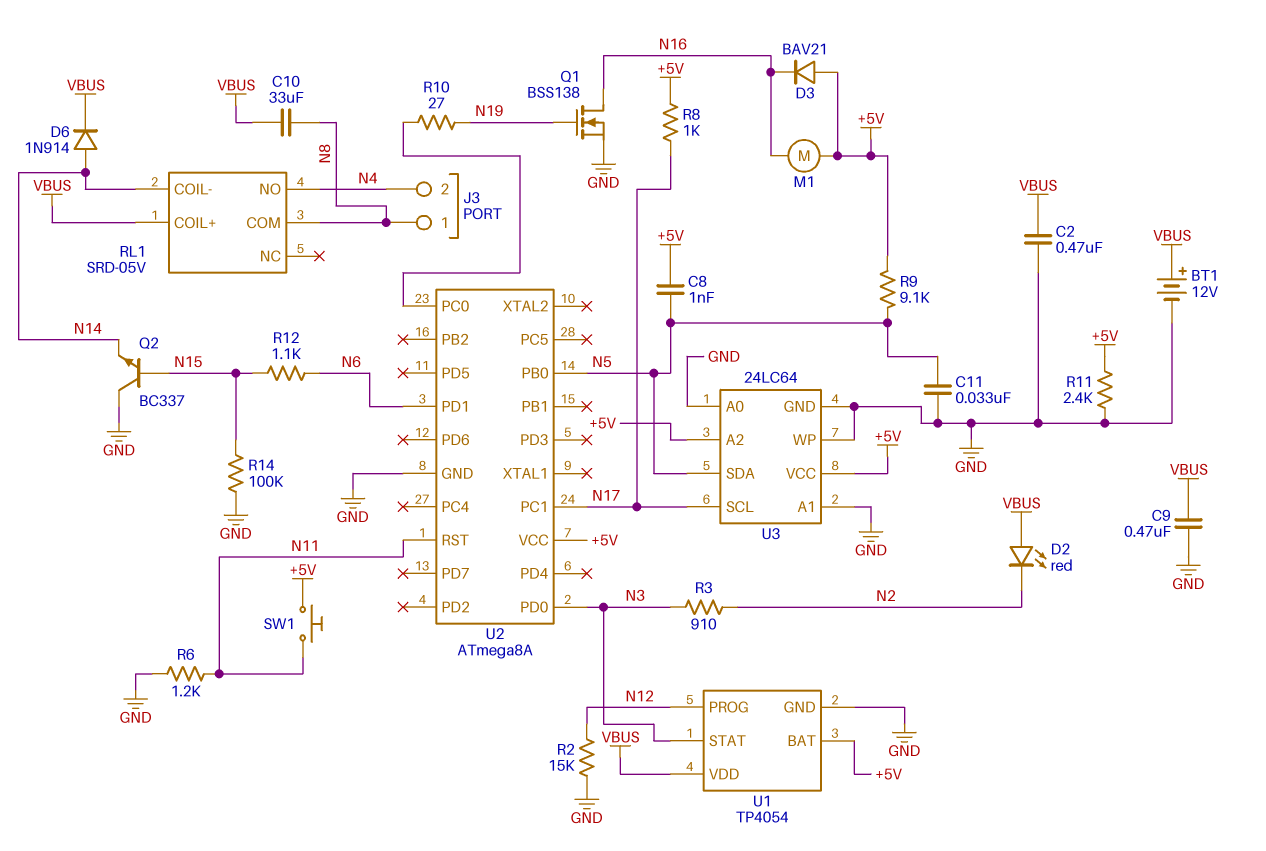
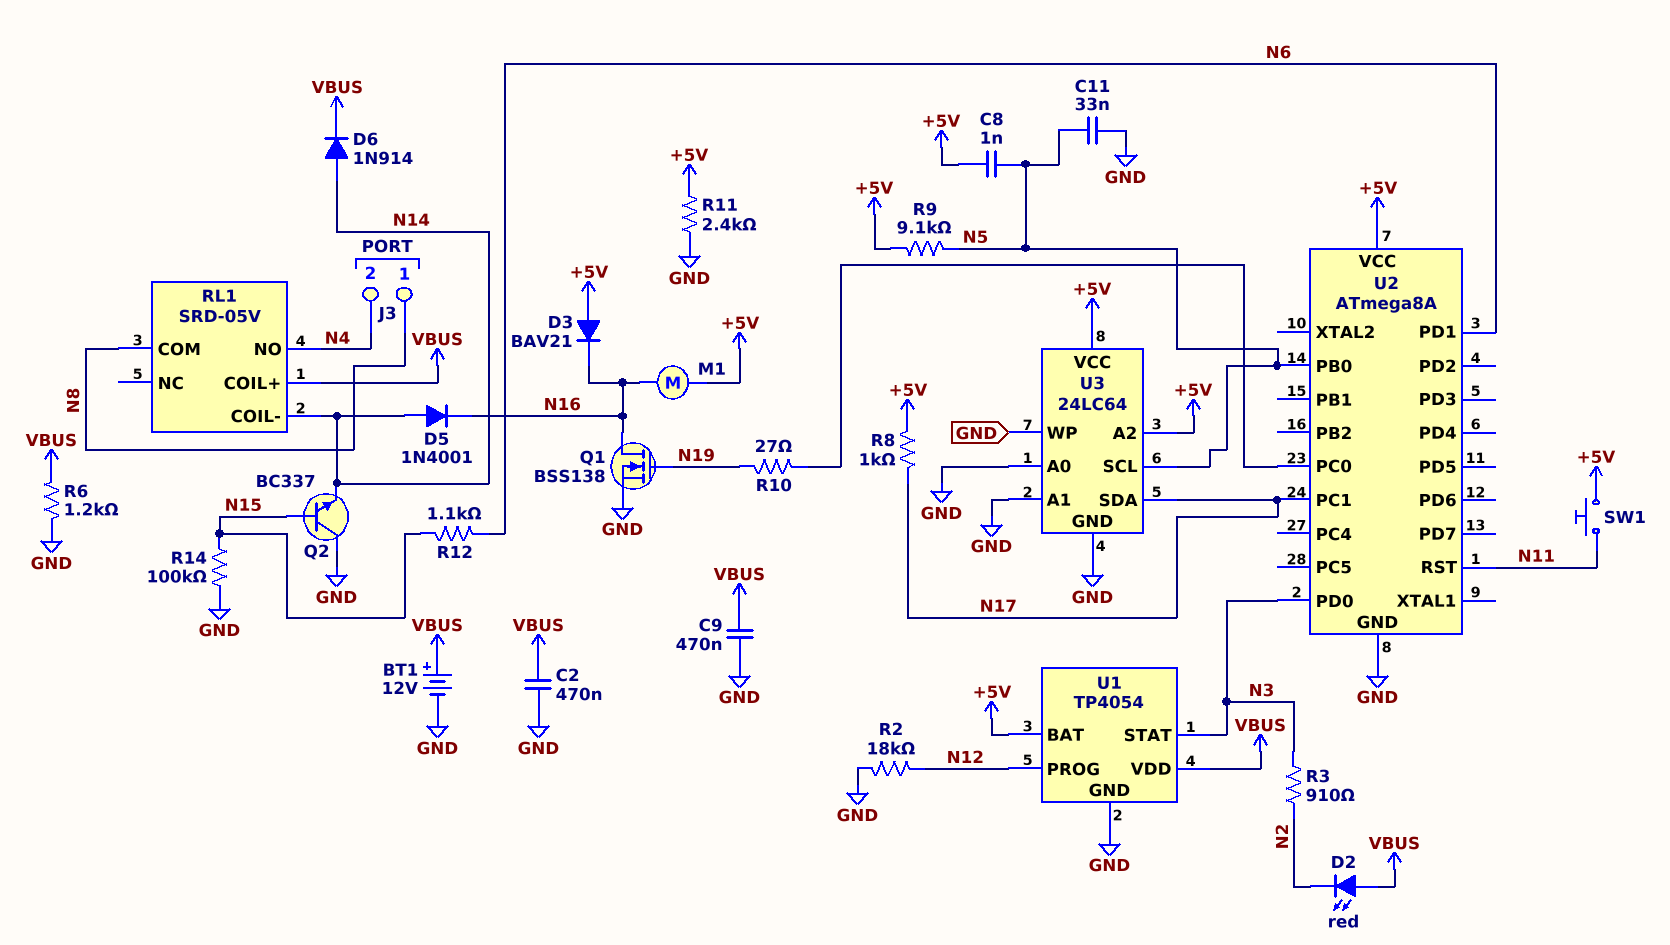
C10: 33uF (N8, VBUS) -> none
D5: none -> diode 1N4001 (A N14, K N16)
R2: 15k (GND, N12) -> 18k (GND, N12)
R6: 1.2k (GND, N11) -> 1.2k (GND, VBUS)
U3 pin SCL: N17 -> N5
U3 pin SDA: N5 -> N17

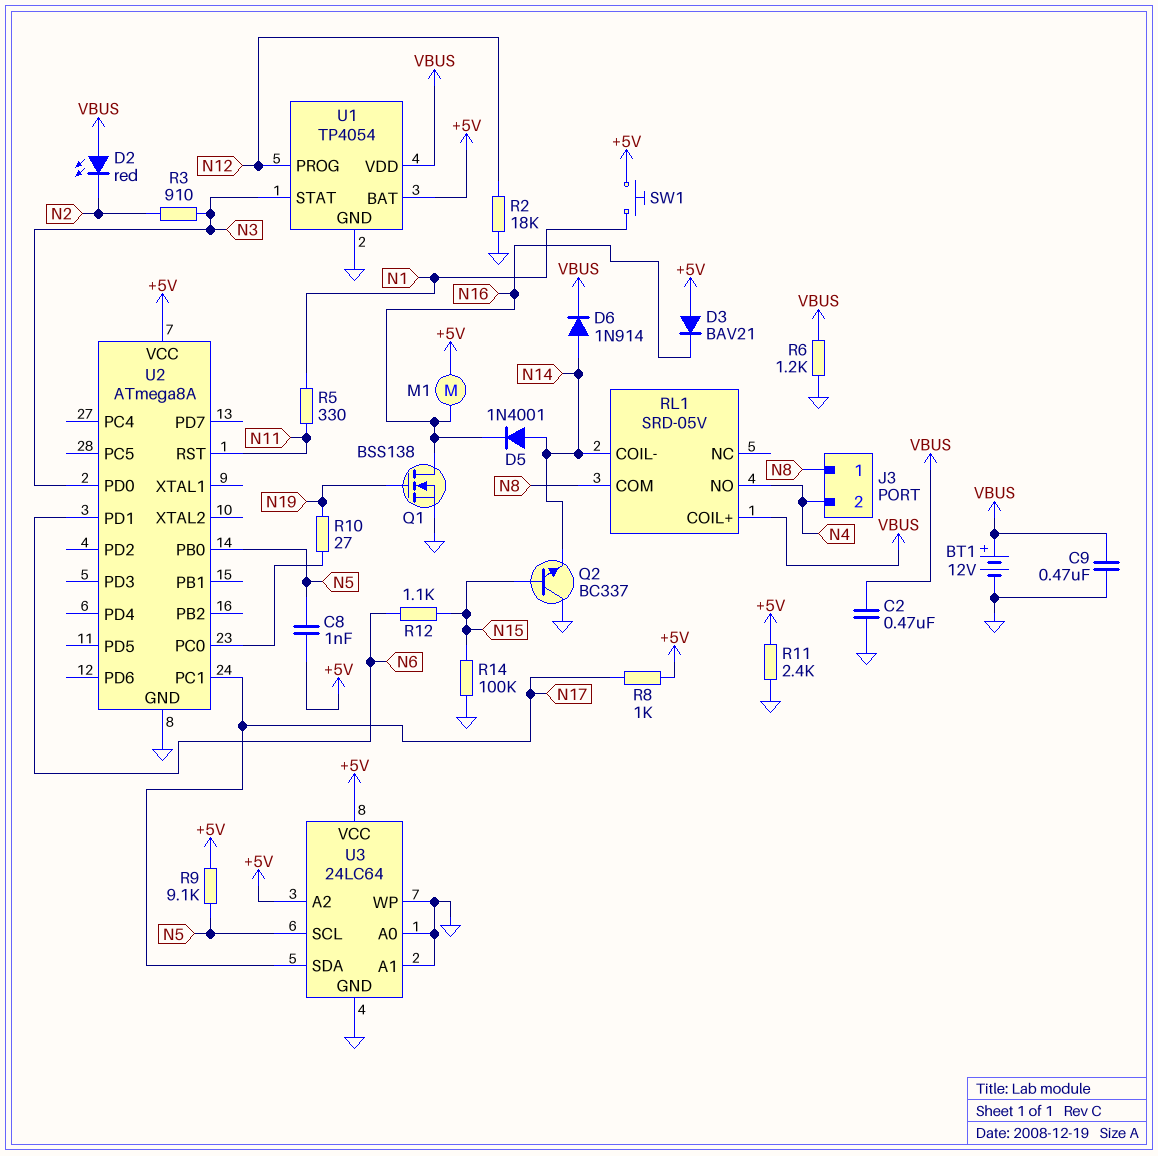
C11: 33nF (GND, N5) -> none
R5: none -> 330 (N1, N11)
SW1: button (+5V, N11) -> button (+5V, N1)

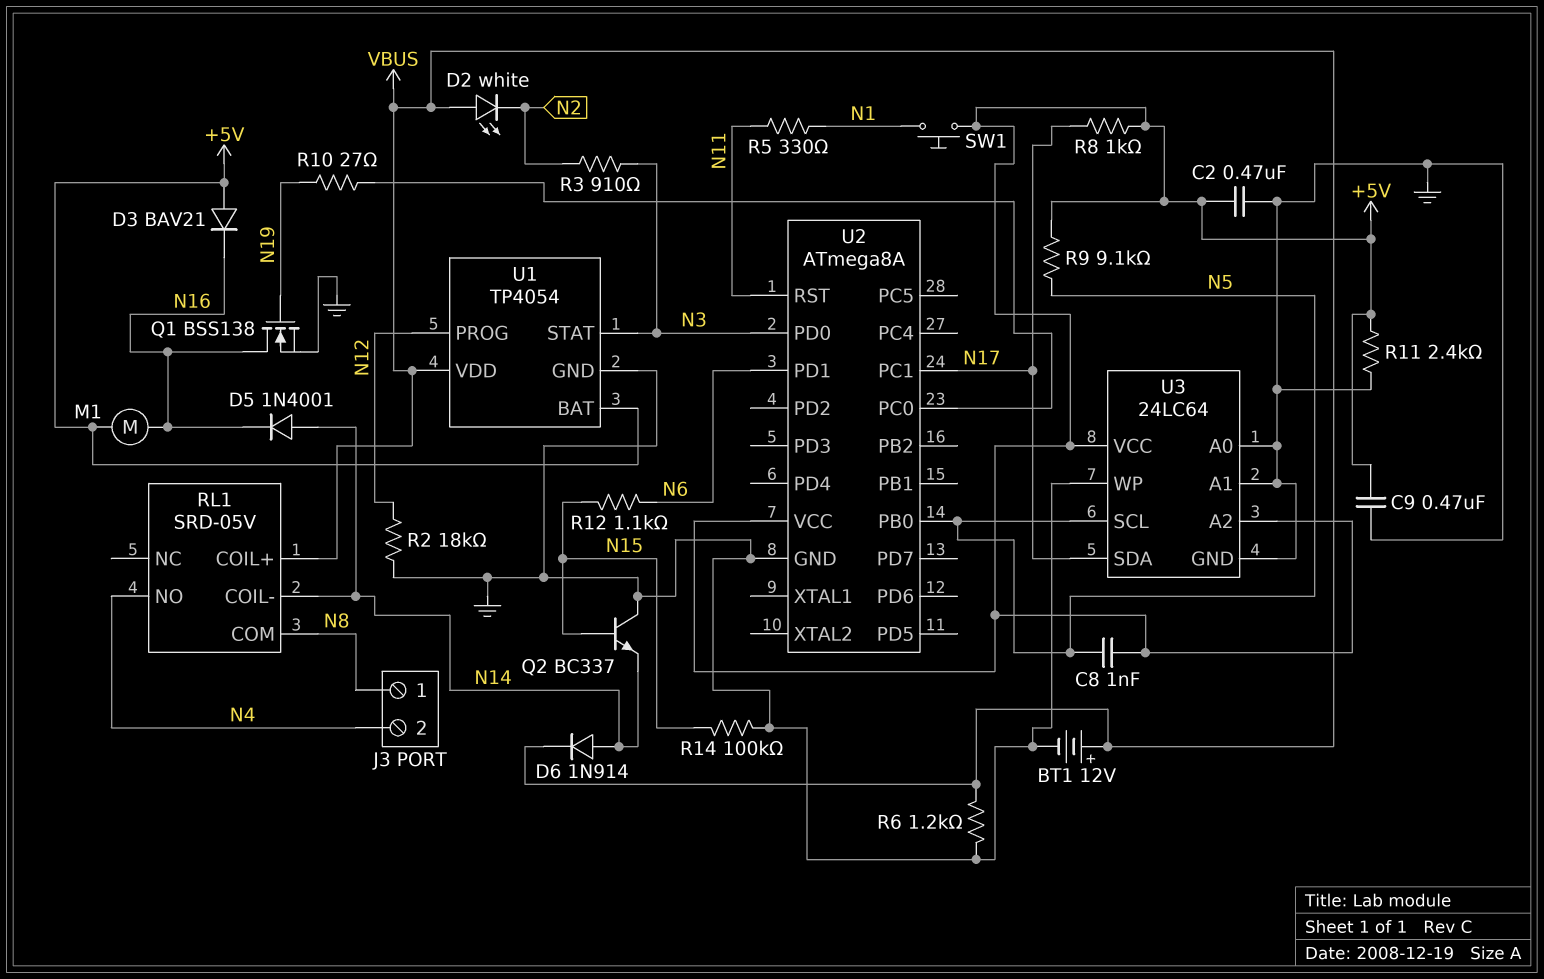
C2: 470nF (GND, VBUS) -> 470nF (+5V, GND)
C9: 470nF (GND, VBUS) -> 470nF (+5V, GND)
D2: LED red (A VBUS, K N2) -> LED white (A VBUS, K N2)

